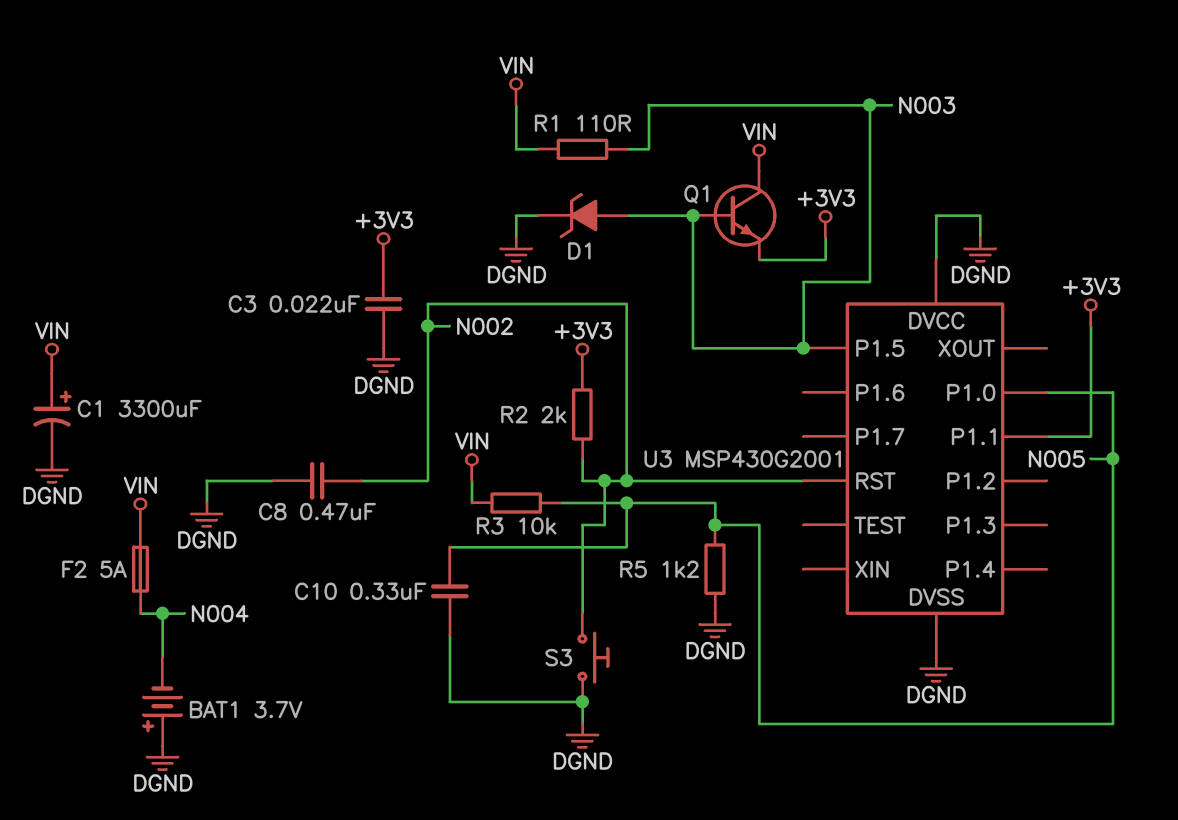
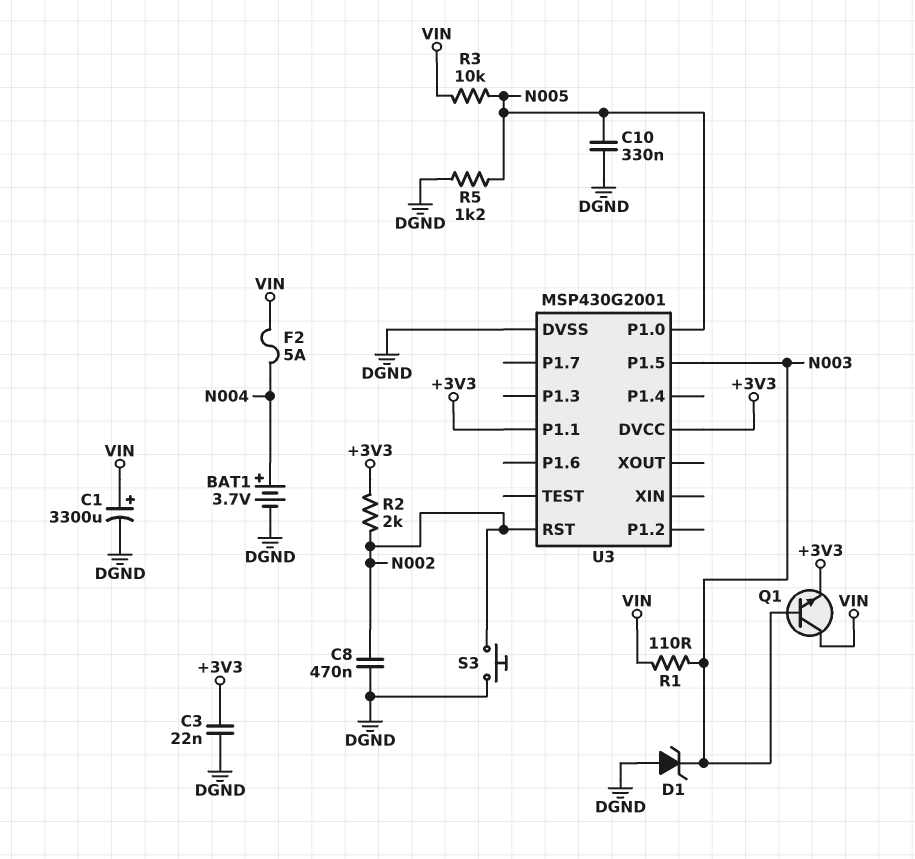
BAT1: 3.7V (plus DGND, minus N004) -> 3.7V (plus N004, minus DGND)
D1: zener (A N003, K DGND) -> zener (A DGND, K N003)
U3 pin DVCC: DGND -> +3V3

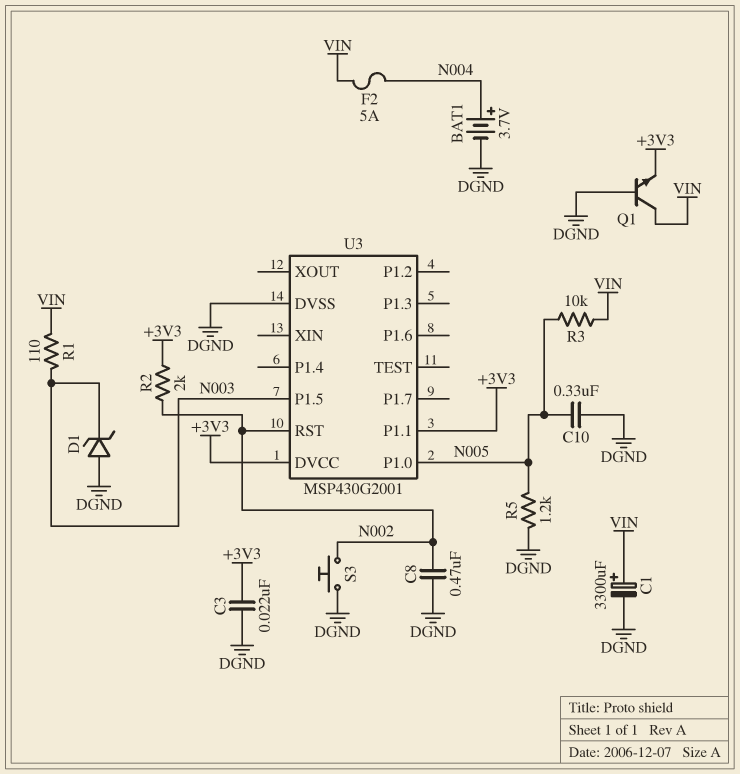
Q1: NPN (B N003, C VIN, E +3V3) -> NPN (B DGND, C VIN, E +3V3)

